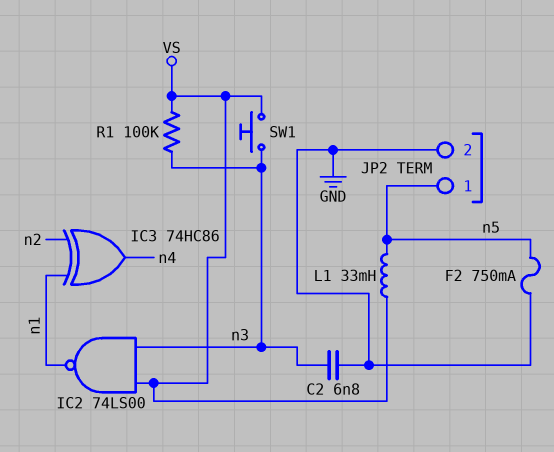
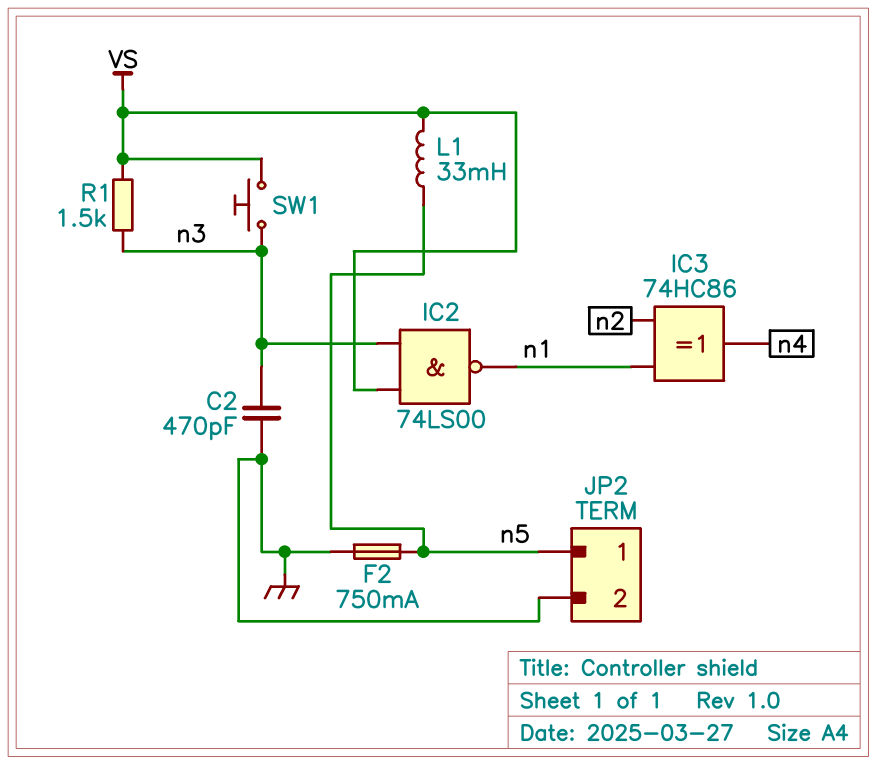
C2: 6.8nF (GND, n3) -> 470pF (GND, n3)
R1: 100k (VS, n3) -> 1.5k (VS, n3)

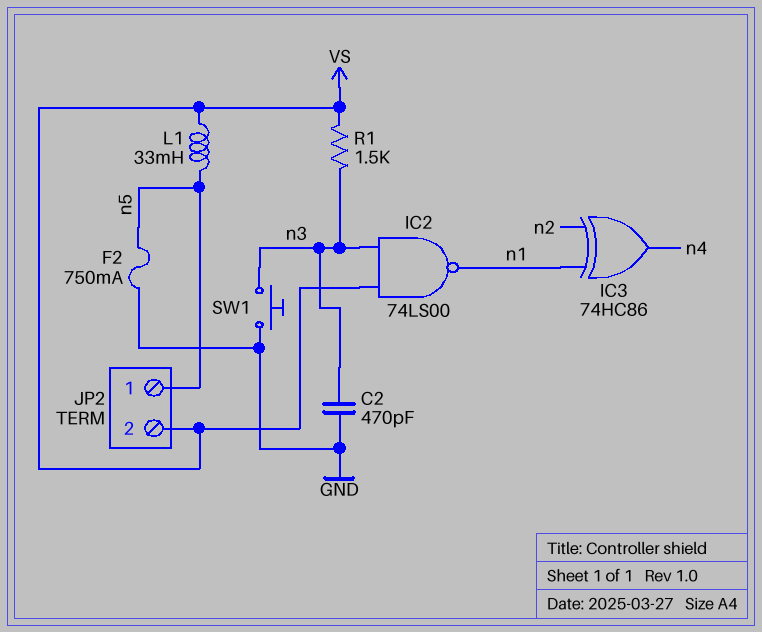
JP2 pin 2: GND -> VS
SW1: button (VS, n3) -> button (GND, n3)

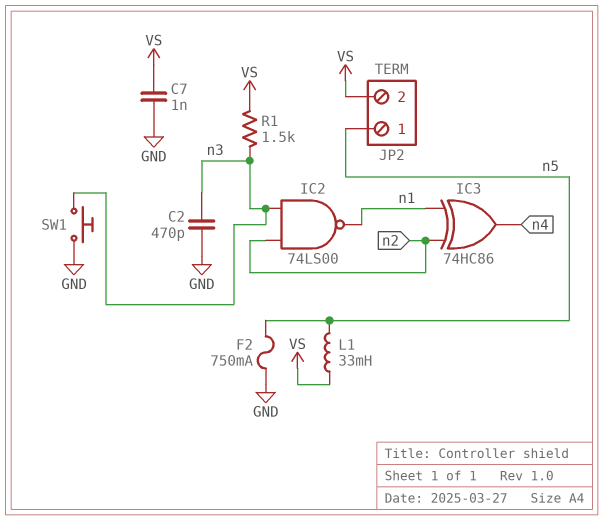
C7: none -> 1nF (GND, VS)
IC2: NAND 74LS00 (in VS, in n3, out n1) -> NAND 74LS00 (in n2, in n3, out n1)

